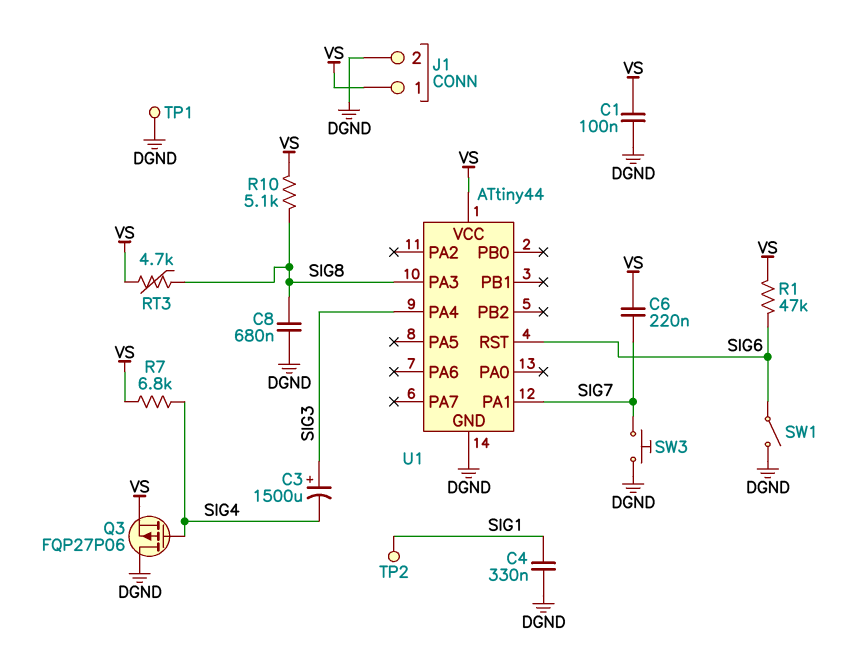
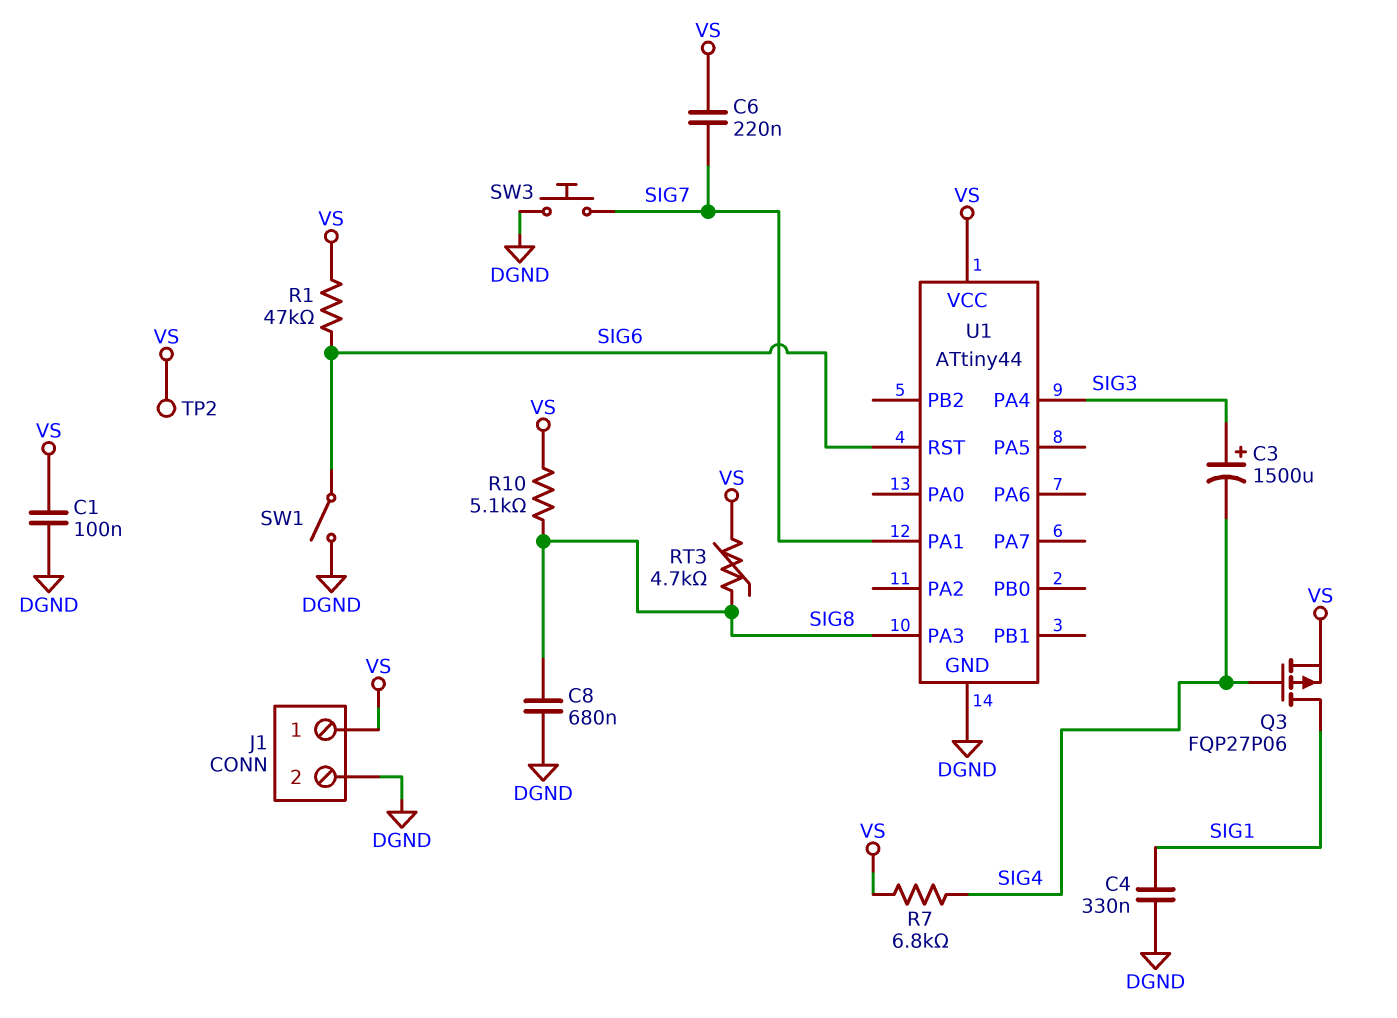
Q3: PMOS FQP27P06 (G SIG4, D DGND, S VS) -> PMOS FQP27P06 (G SIG4, D SIG1, S VS)
TP1: test point (DGND) -> none
TP2: test point (SIG1) -> test point (VS)

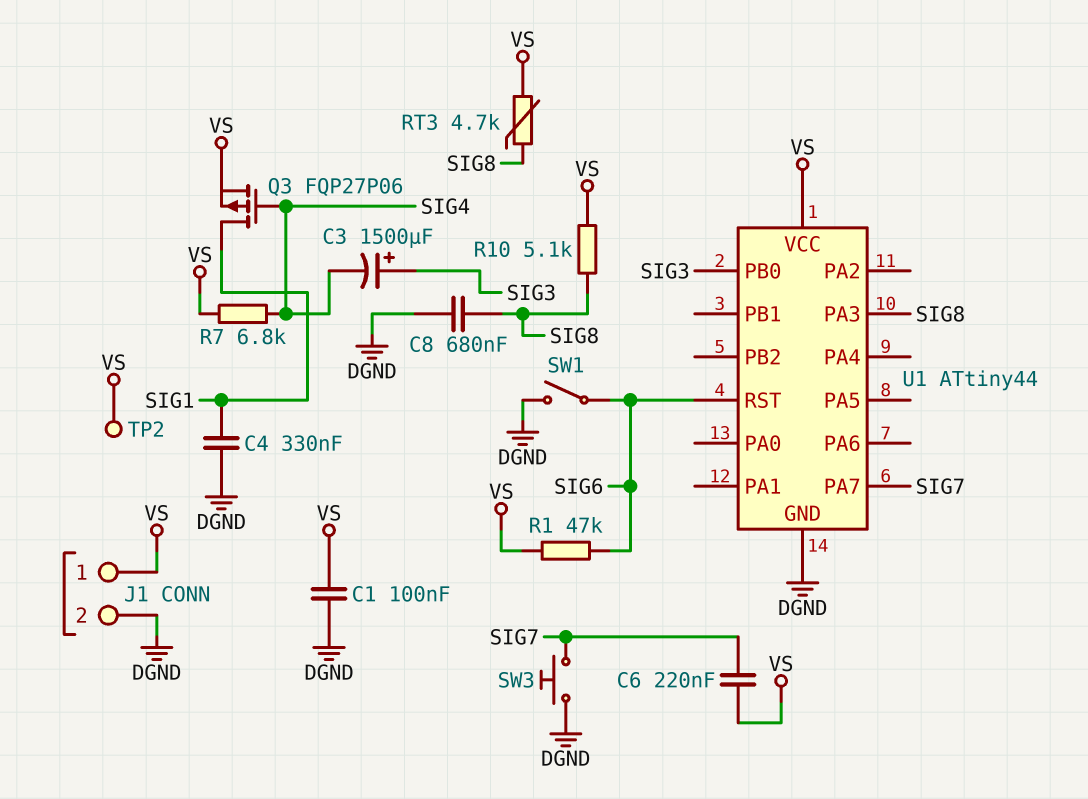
U1 pin PA1: SIG7 -> none
U1 pin PA4: SIG3 -> none
U1 pin PA7: none -> SIG7
U1 pin PB0: none -> SIG3

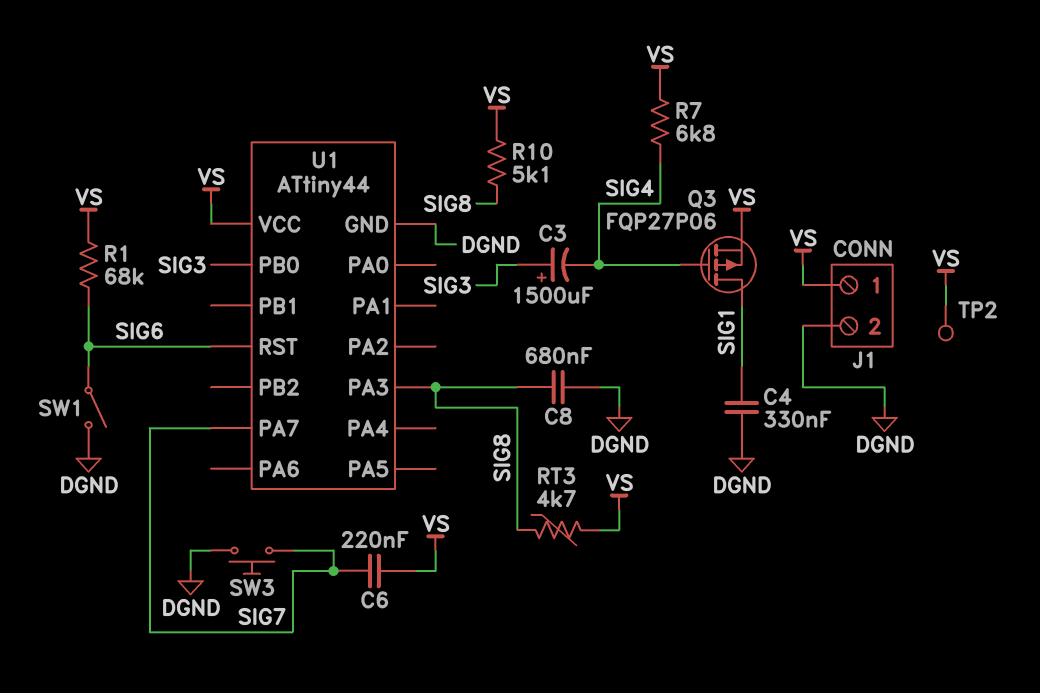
C1: 100nF (DGND, VS) -> none
R1: 47k (SIG6, VS) -> 68k (SIG6, VS)

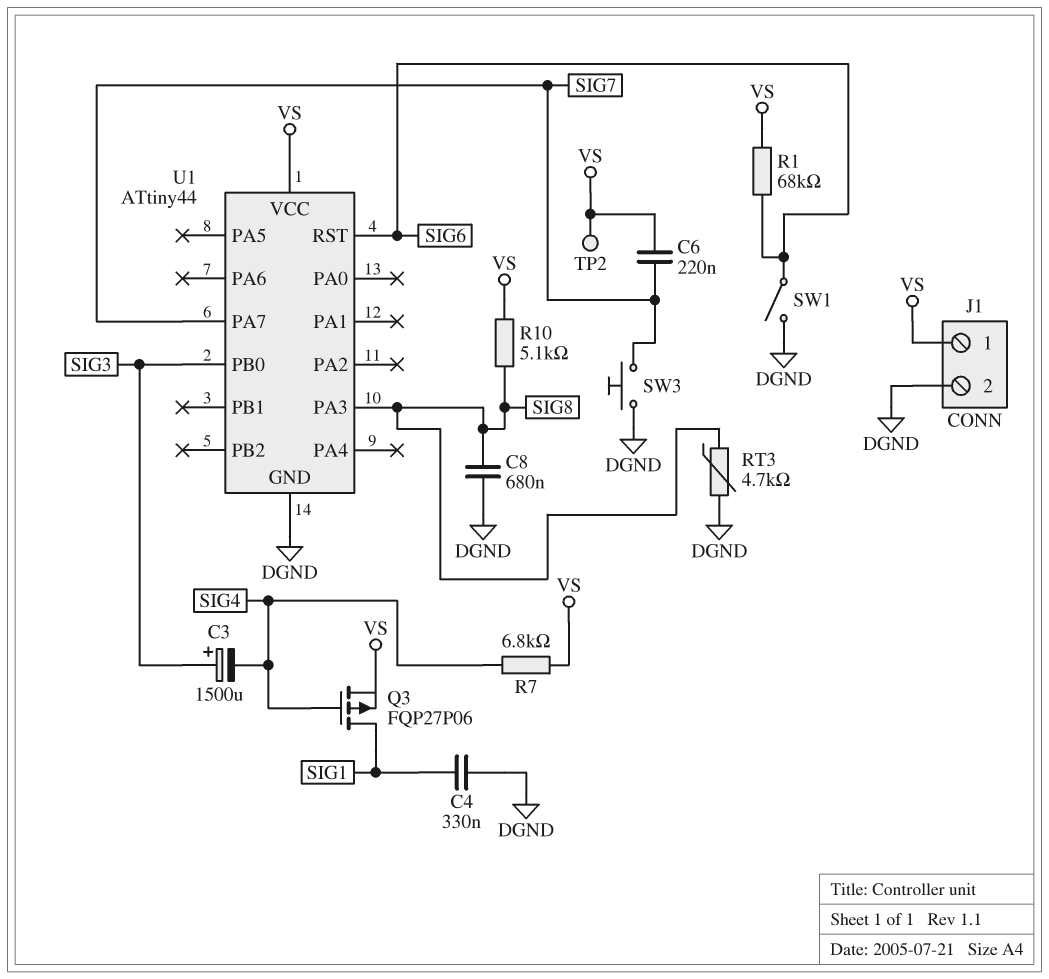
RT3: 4.7k (SIG8, VS) -> 4.7k (DGND, SIG8)

